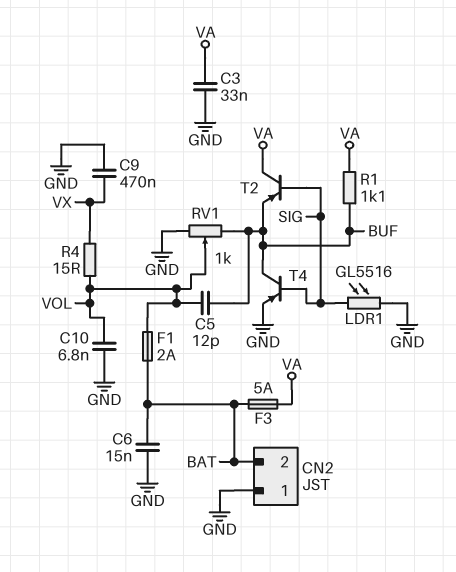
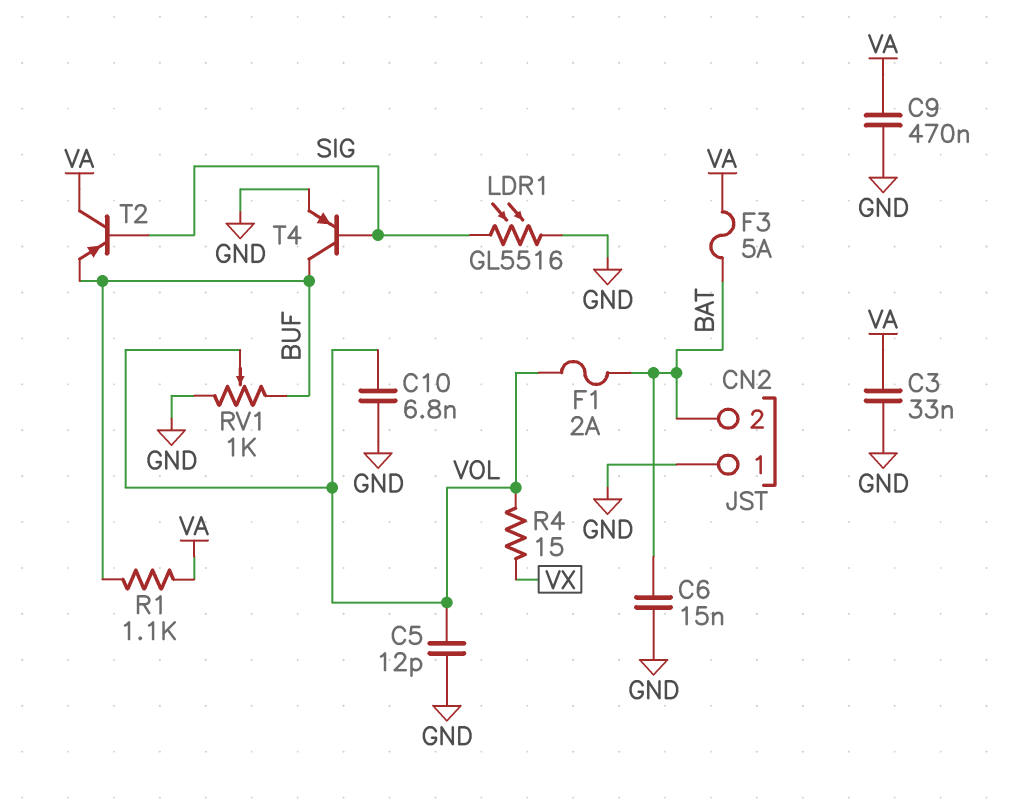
C5: 12pF (BUF, VOL) -> 12pF (GND, VOL)
C9: 470nF (GND, VX) -> 470nF (GND, VA)

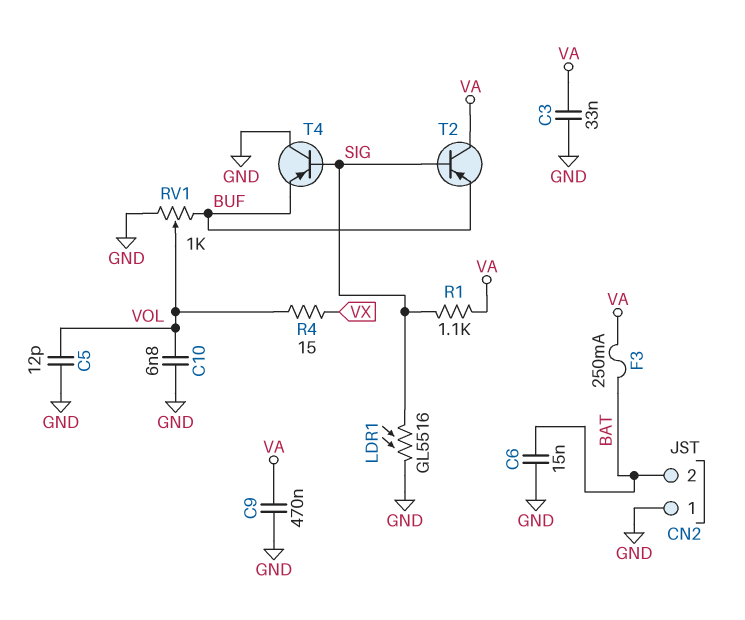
F1: 2A (BAT, VOL) -> none
F3: 5A (BAT, VA) -> 250mA (BAT, VA)
R1: 1.1k (BUF, VA) -> 1.1k (SIG, VA)
T4: PNP (B SIG, C BUF, E GND) -> PNP (B SIG, C GND, E BUF)

